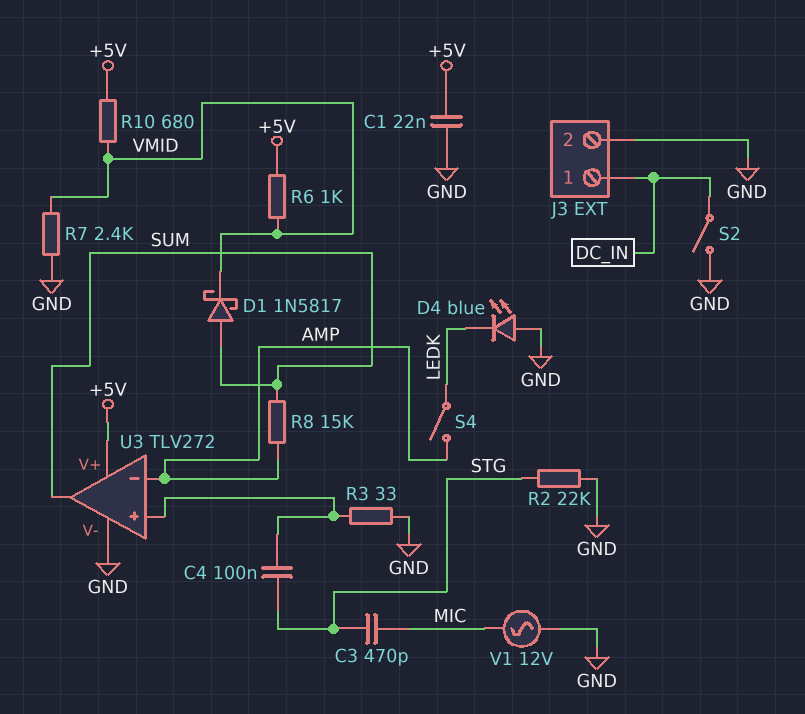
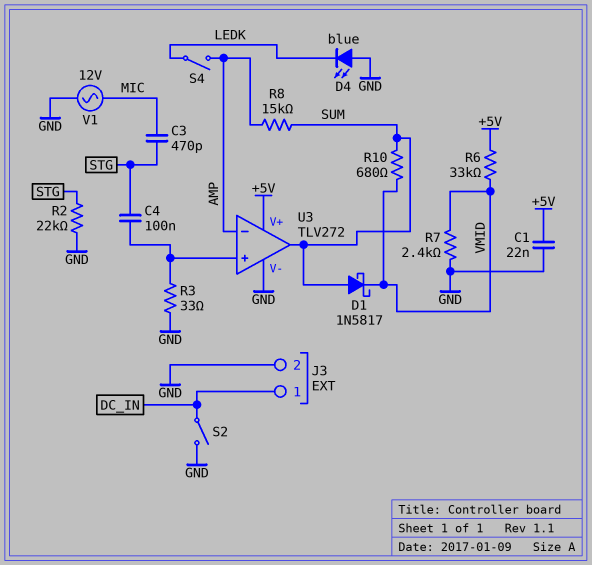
R6: 1k (+5V, VMID) -> 33k (+5V, VMID)
R10: 680 (+5V, VMID) -> 680 (SUM, VMID)

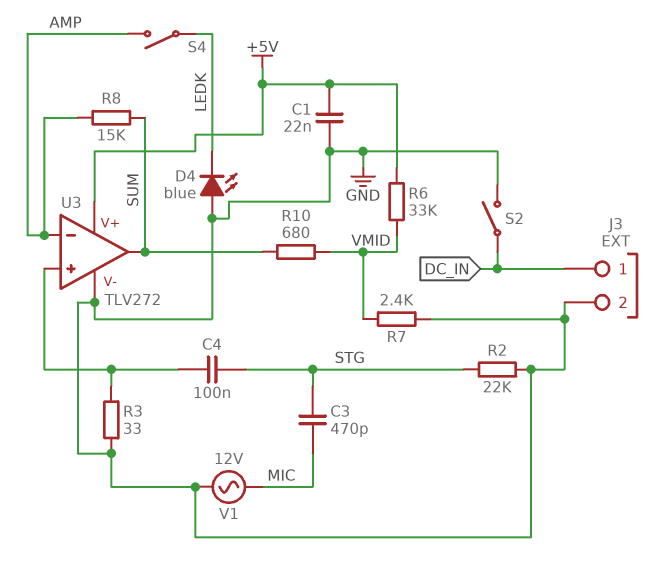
D1: schottky 1N5817 (A SUM, K VMID) -> none

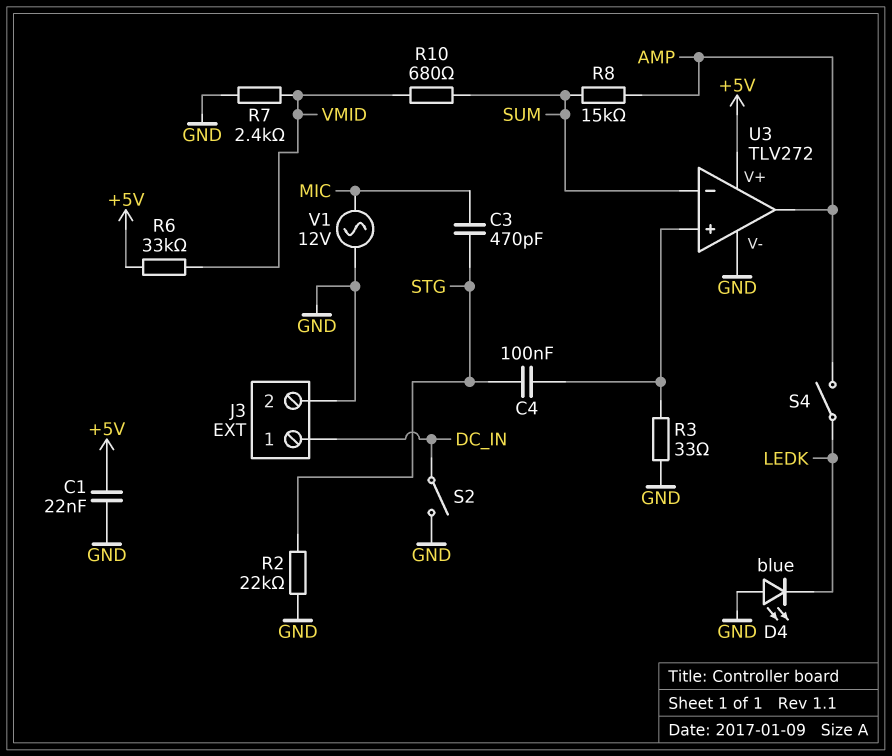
U3 pin in-: AMP -> SUM
U3 pin out: SUM -> AMP

